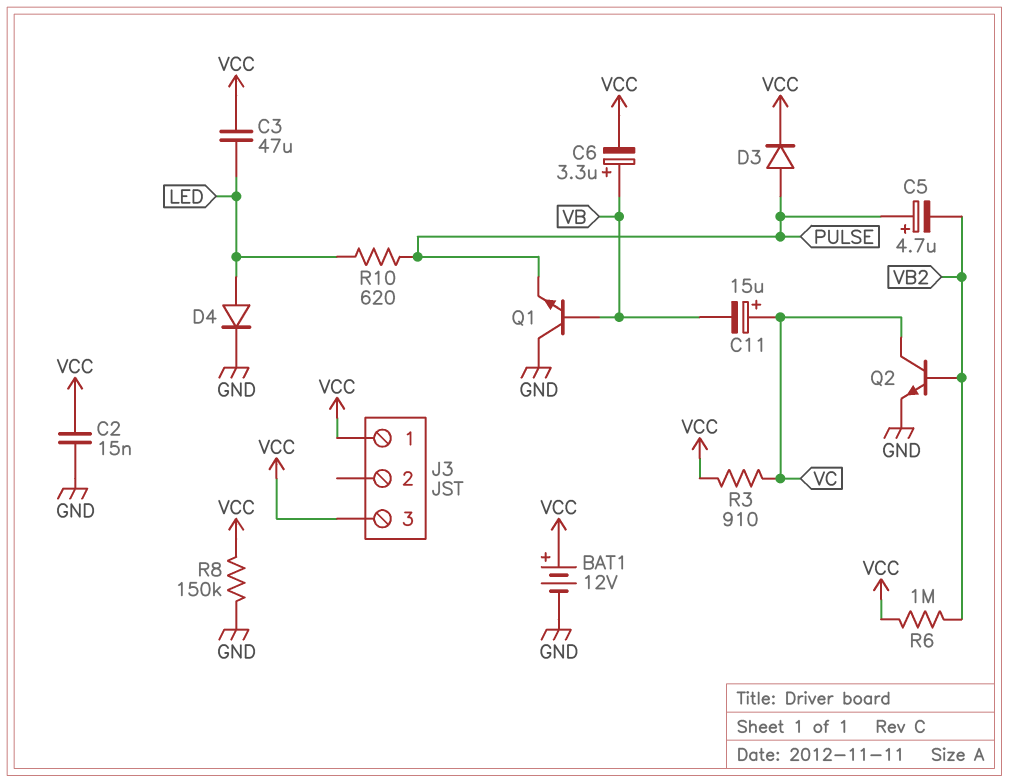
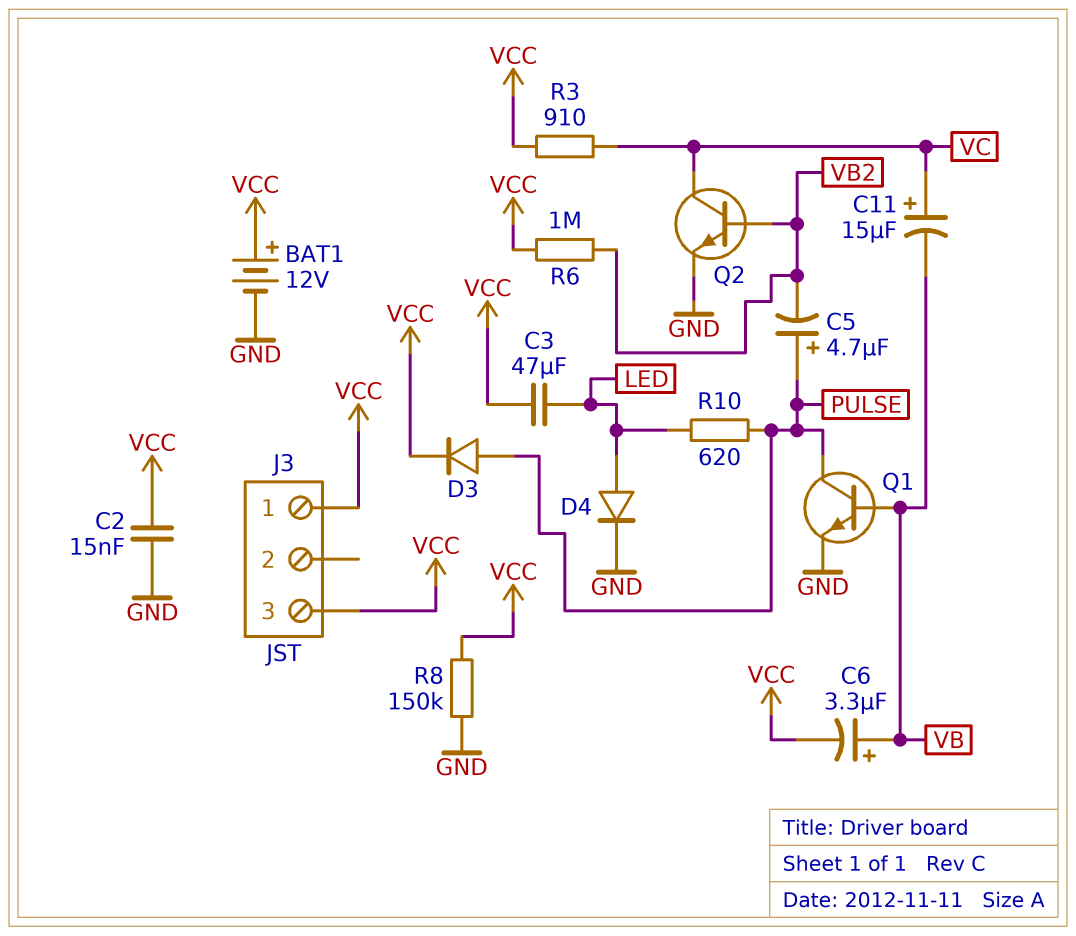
Q1: NPN (B VB, C GND, E PULSE) -> NPN (B VB, C PULSE, E GND)

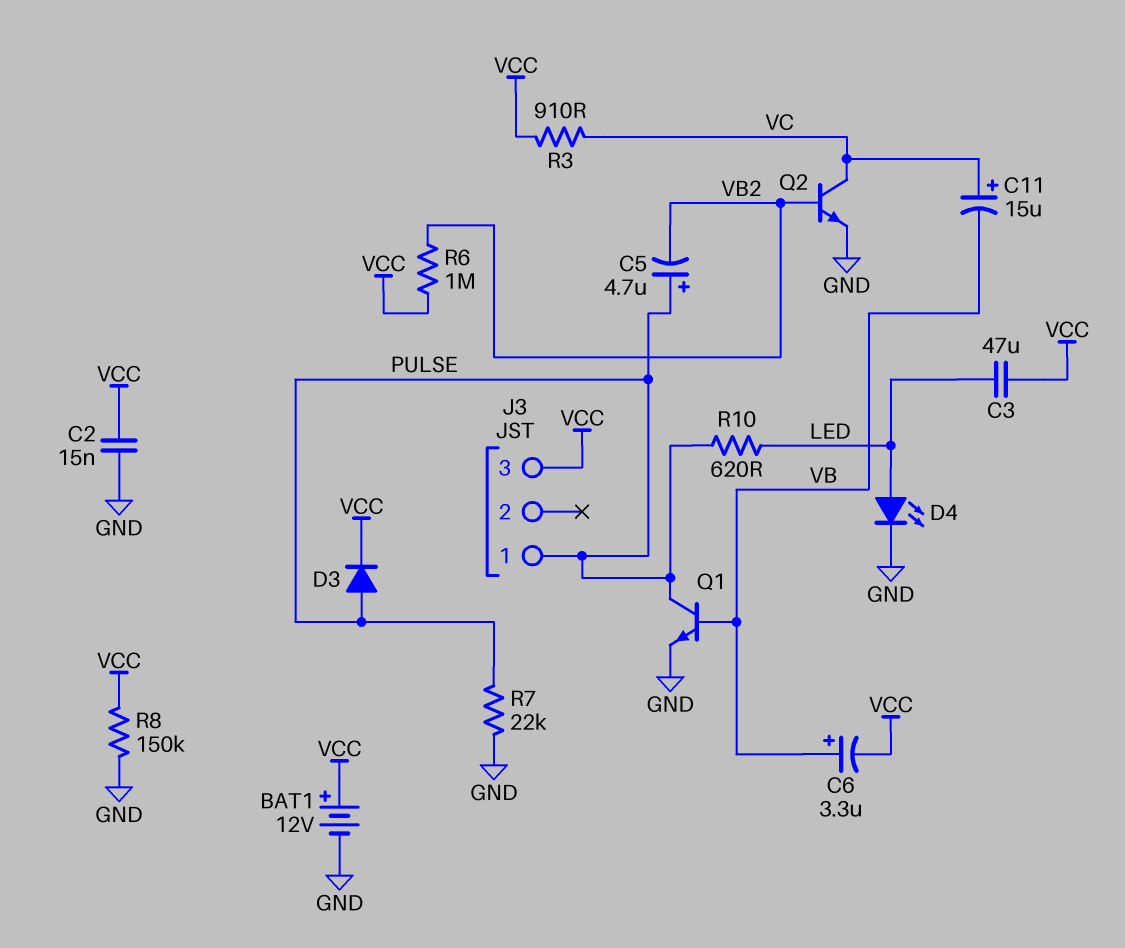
D4: diode (A LED, K GND) -> LED (A LED, K GND)
J3 pin 1: VCC -> PULSE
R7: none -> 22k (GND, PULSE)

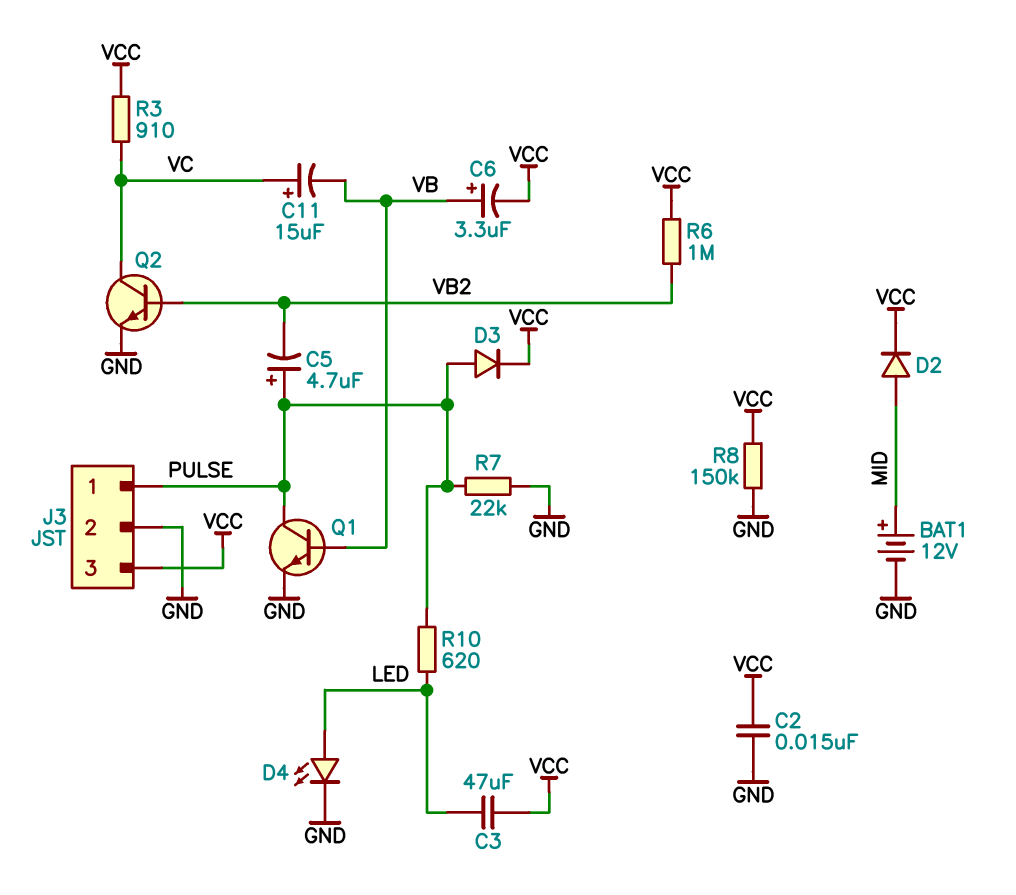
BAT1: 12V (plus VCC, minus GND) -> 12V (plus MID, minus GND)
D2: none -> diode (A MID, K VCC)
J3 pin 2: none -> GND

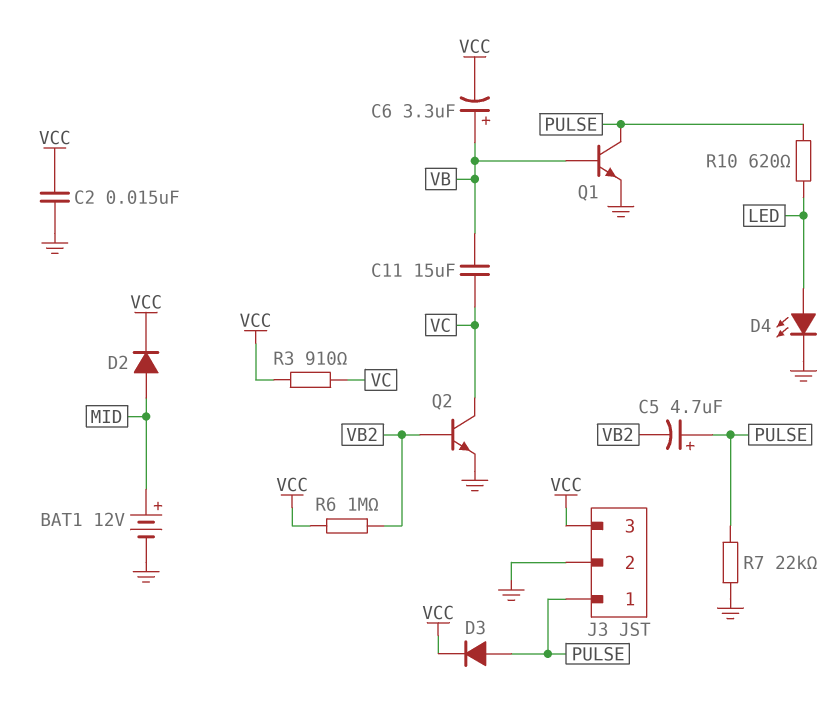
C3: 47uF (LED, VCC) -> none
C11: 15uF (plus VC, minus VB) -> 15uF (VB, VC)
R8: 150k (GND, VCC) -> none

